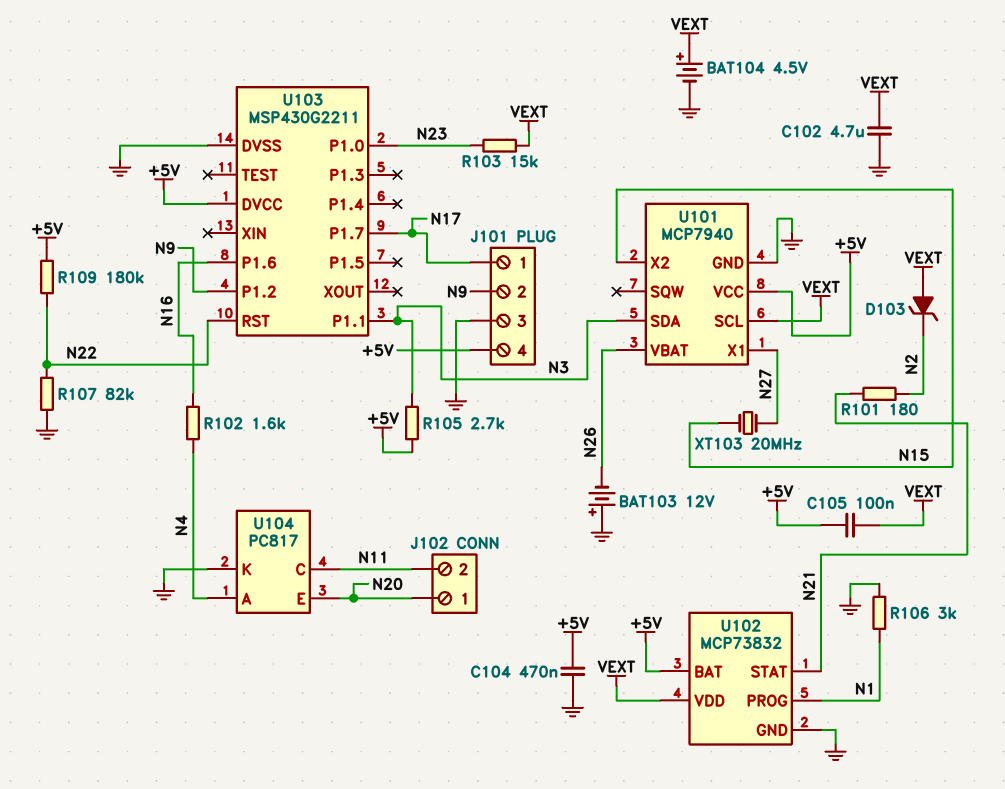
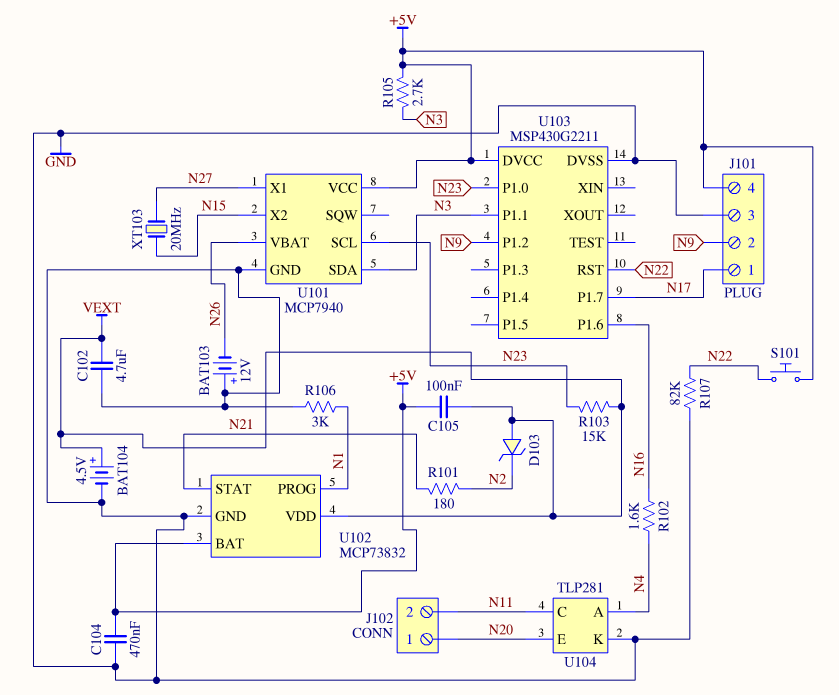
R109: 180k (+5V, N22) -> none
S101: none -> button (+5V, N22)
U101 pin SCL: VEXT -> N23
U104: PC817 -> TLP281

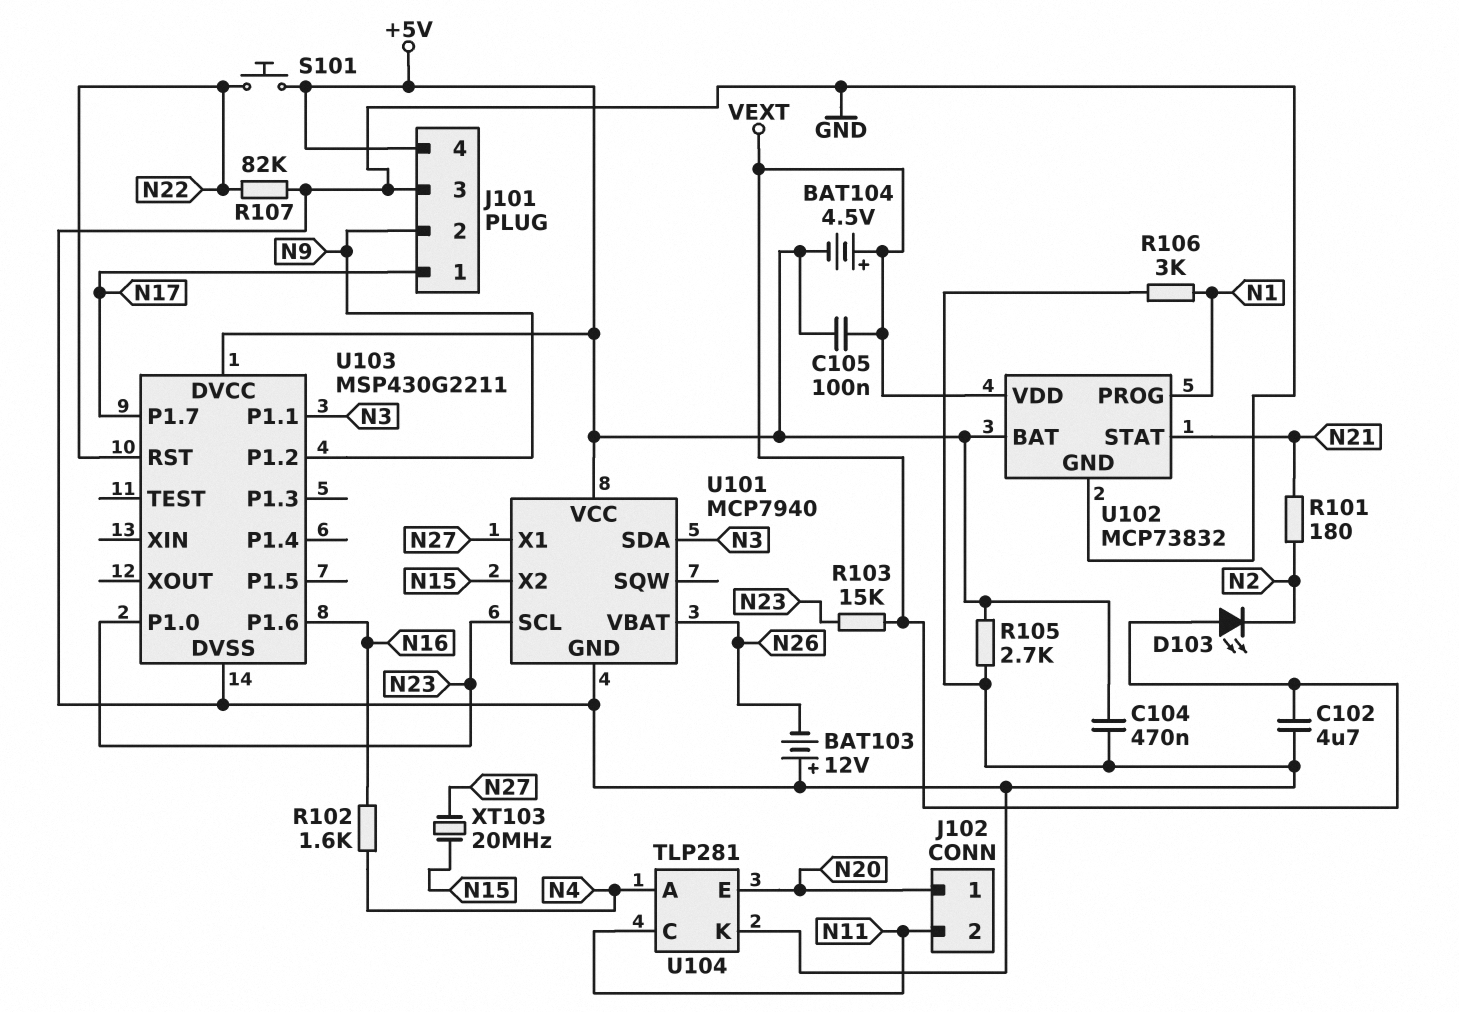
BAT104: 4.5V (plus VEXT, minus GND) -> 4.5V (plus VEXT, minus +5V)
D103: zener (A VEXT, K N2) -> LED (A VEXT, K N2)
R105: 2.7k (+5V, N3) -> 2.7k (+5V, GND)

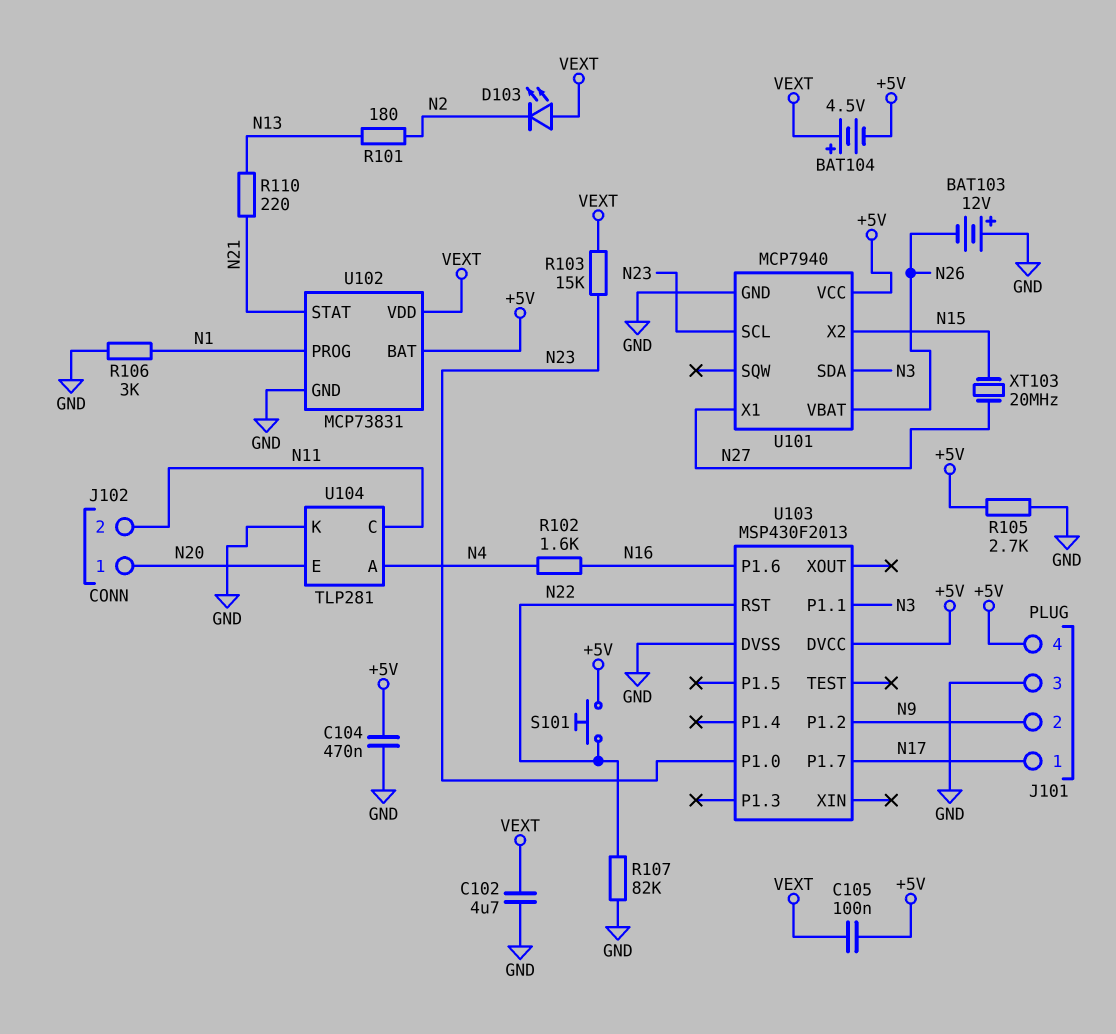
R101: 180 (N2, N21) -> 180 (N2, N13)
R110: none -> 220 (N13, N21)
U102: MCP73832 -> MCP73831
U103: MSP430G2211 -> MSP430F2013

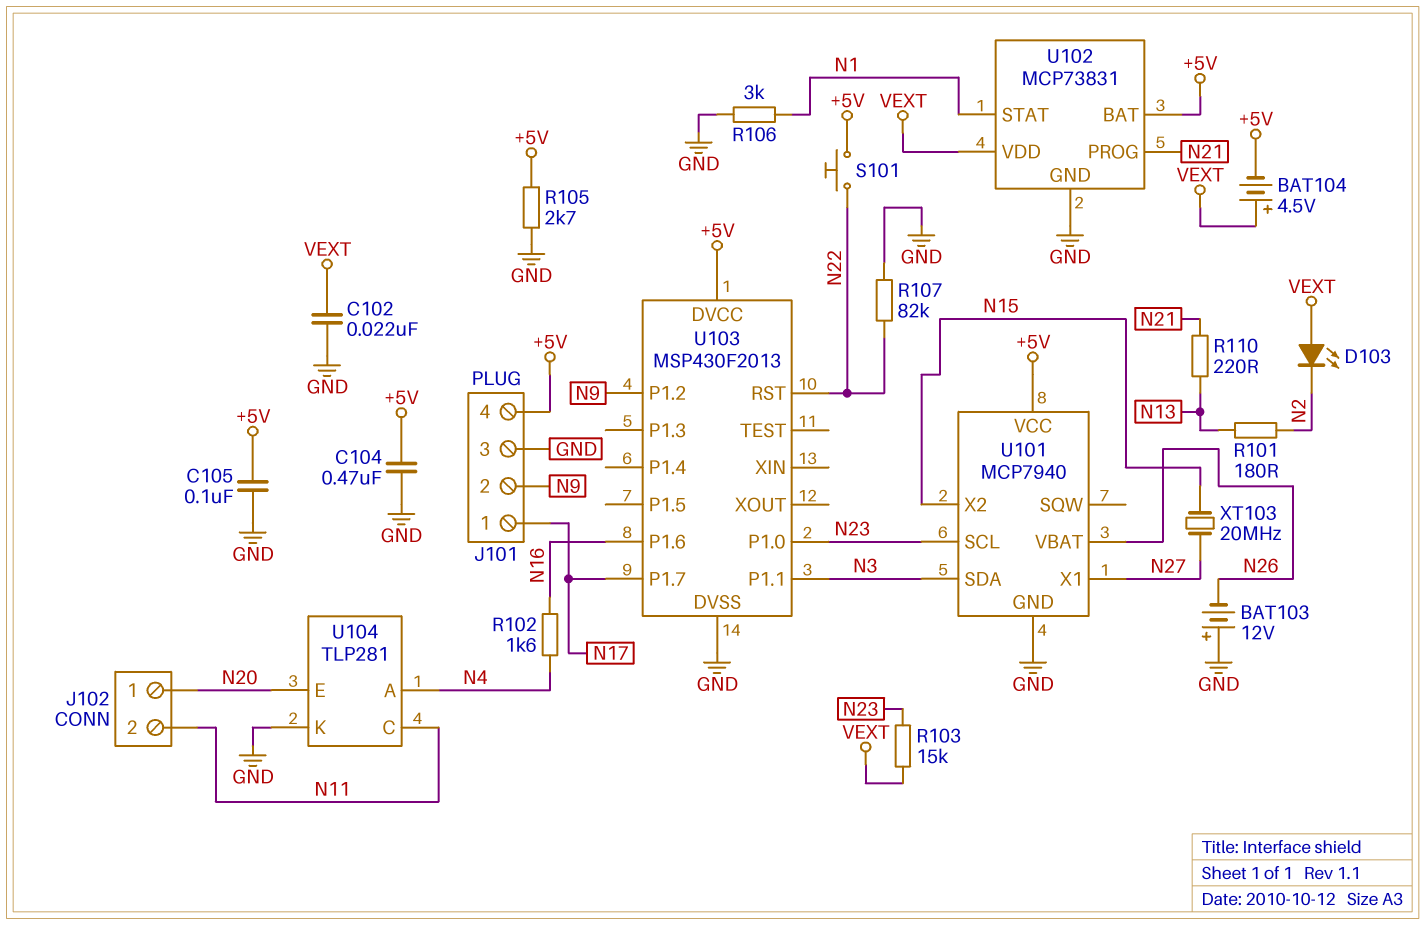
C102: 4.7uF (GND, VEXT) -> 22nF (GND, VEXT)
C105: 100nF (+5V, VEXT) -> 100nF (+5V, GND)
U102 pin PROG: N1 -> N21
U102 pin STAT: N21 -> N1

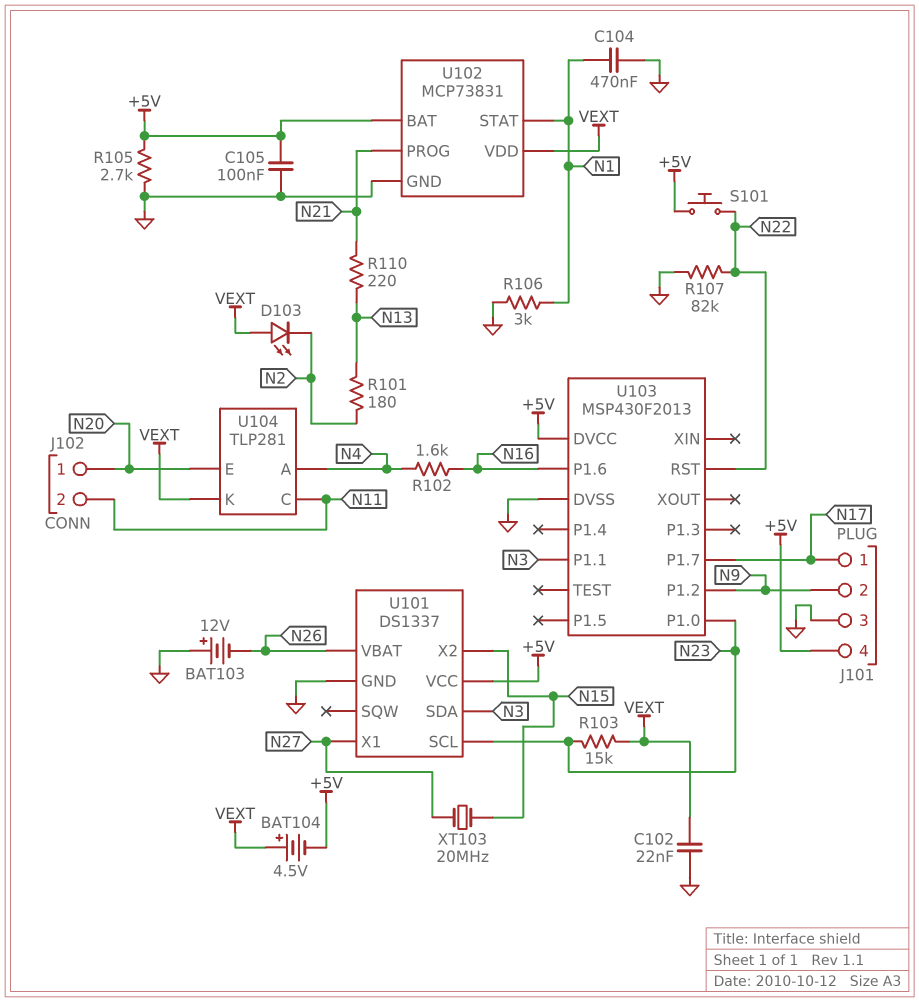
C104: 470nF (+5V, GND) -> 470nF (GND, N1)
U101: MCP7940 -> DS1337
U104 pin K: GND -> VEXT

